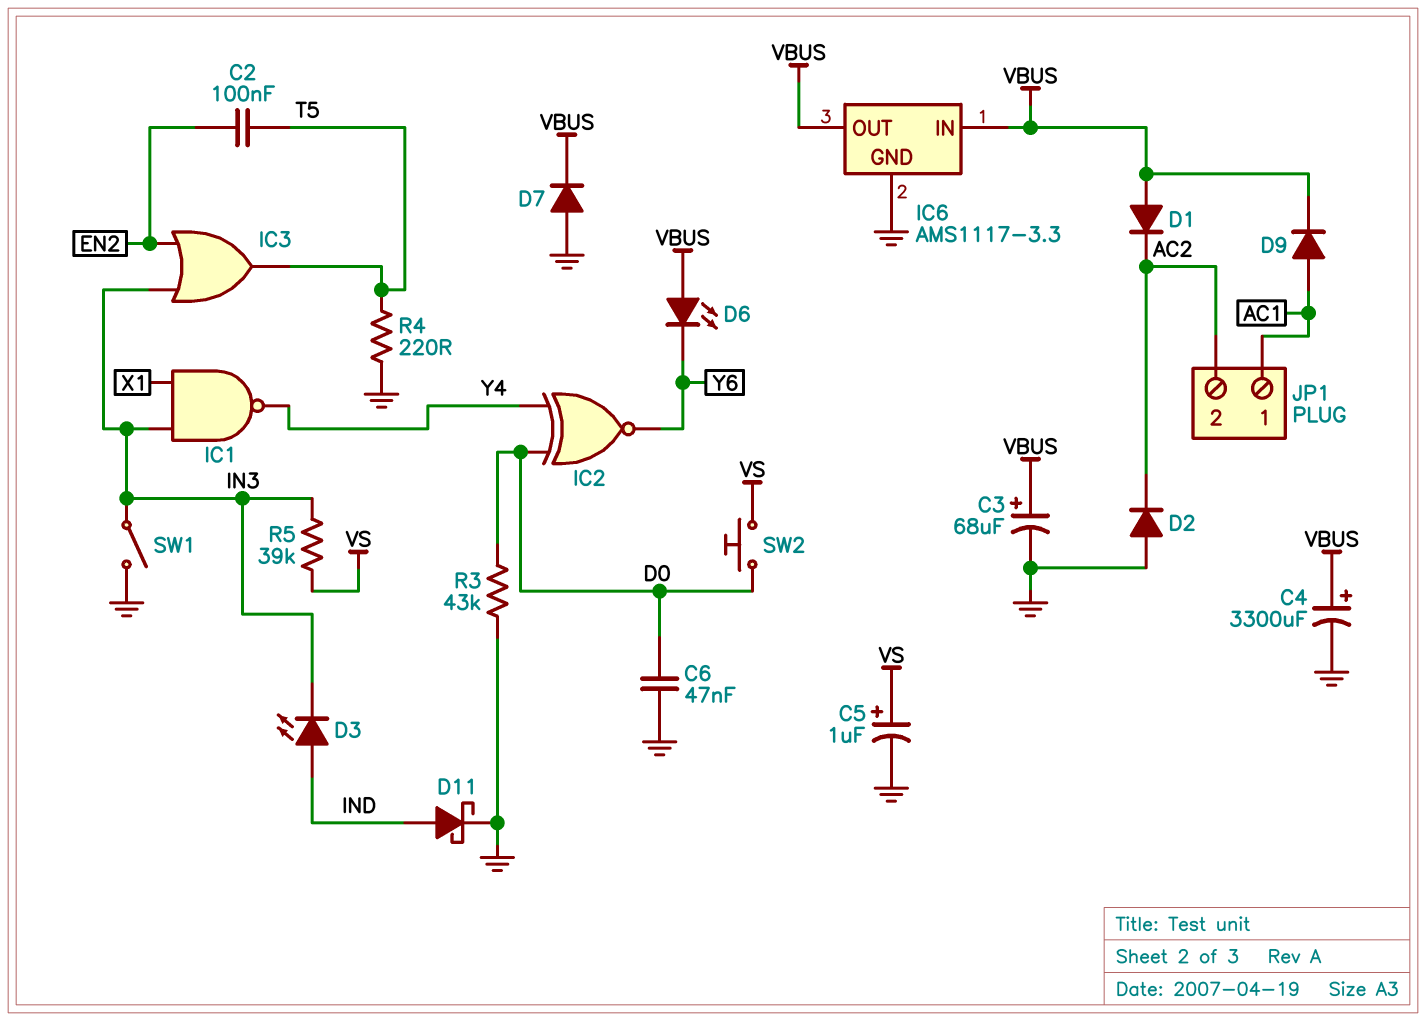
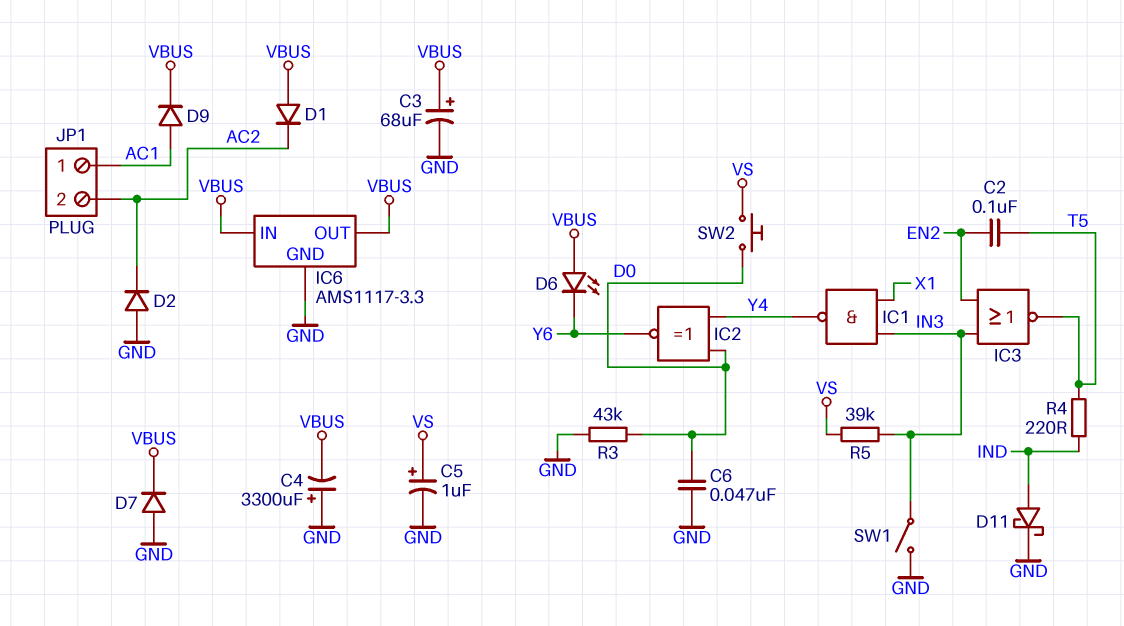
C4: 3300uF (plus VBUS, minus GND) -> 3300uF (plus GND, minus VBUS)
D3: LED (A IND, K IN3) -> none
IC3: OR (in EN2, in IN3, out T5) -> NOR (in EN2, in IN3, out T5)
R4: 220 (GND, T5) -> 220 (IND, T5)

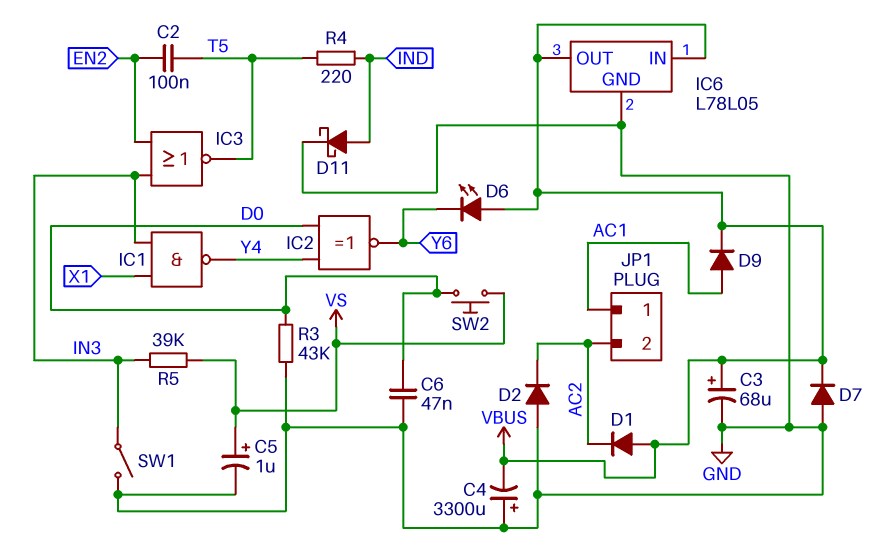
IC6: AMS1117-3.3 -> L78L05

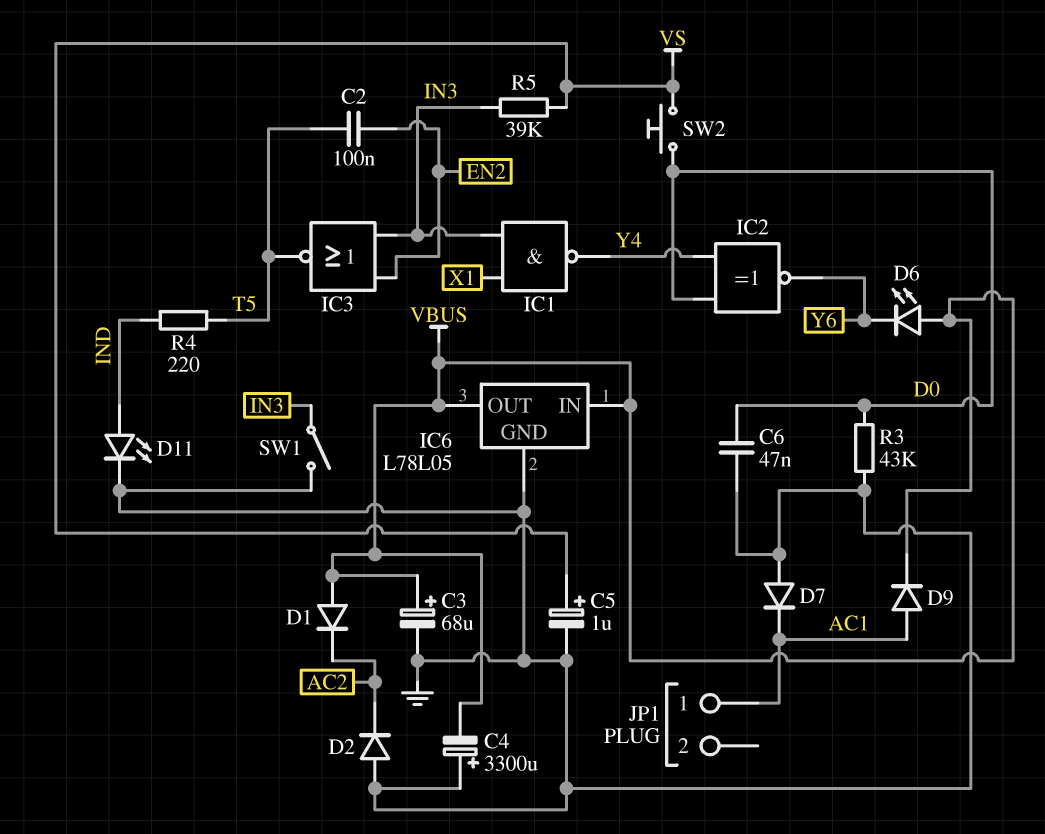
D7: diode (A GND, K VBUS) -> diode (A GND, K AC1)
D11: schottky (A IND, K GND) -> LED (A IND, K GND)
JP1 pin 2: AC2 -> none

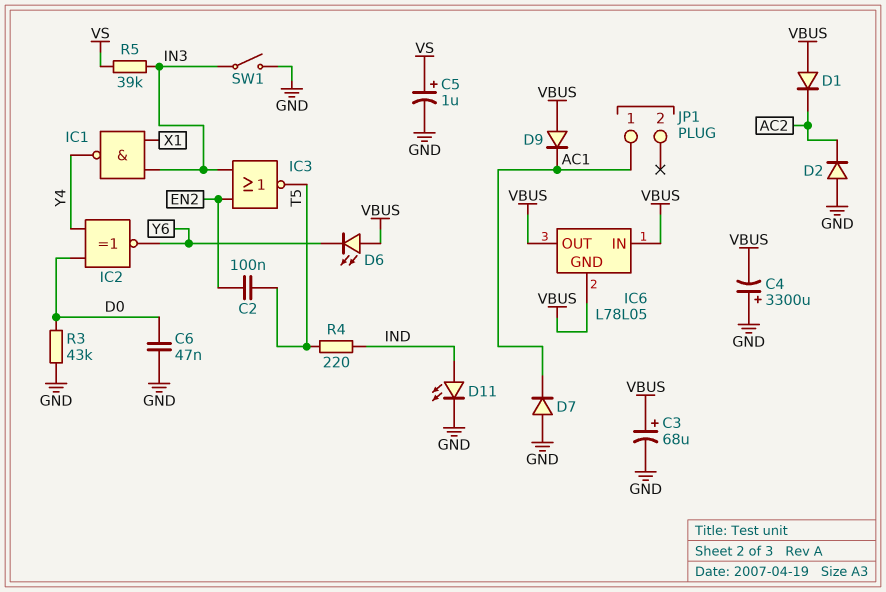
D9: diode (A AC1, K VBUS) -> diode (A VBUS, K AC1)
IC6 pin GND: GND -> VBUS
SW2: button (D0, VS) -> none

